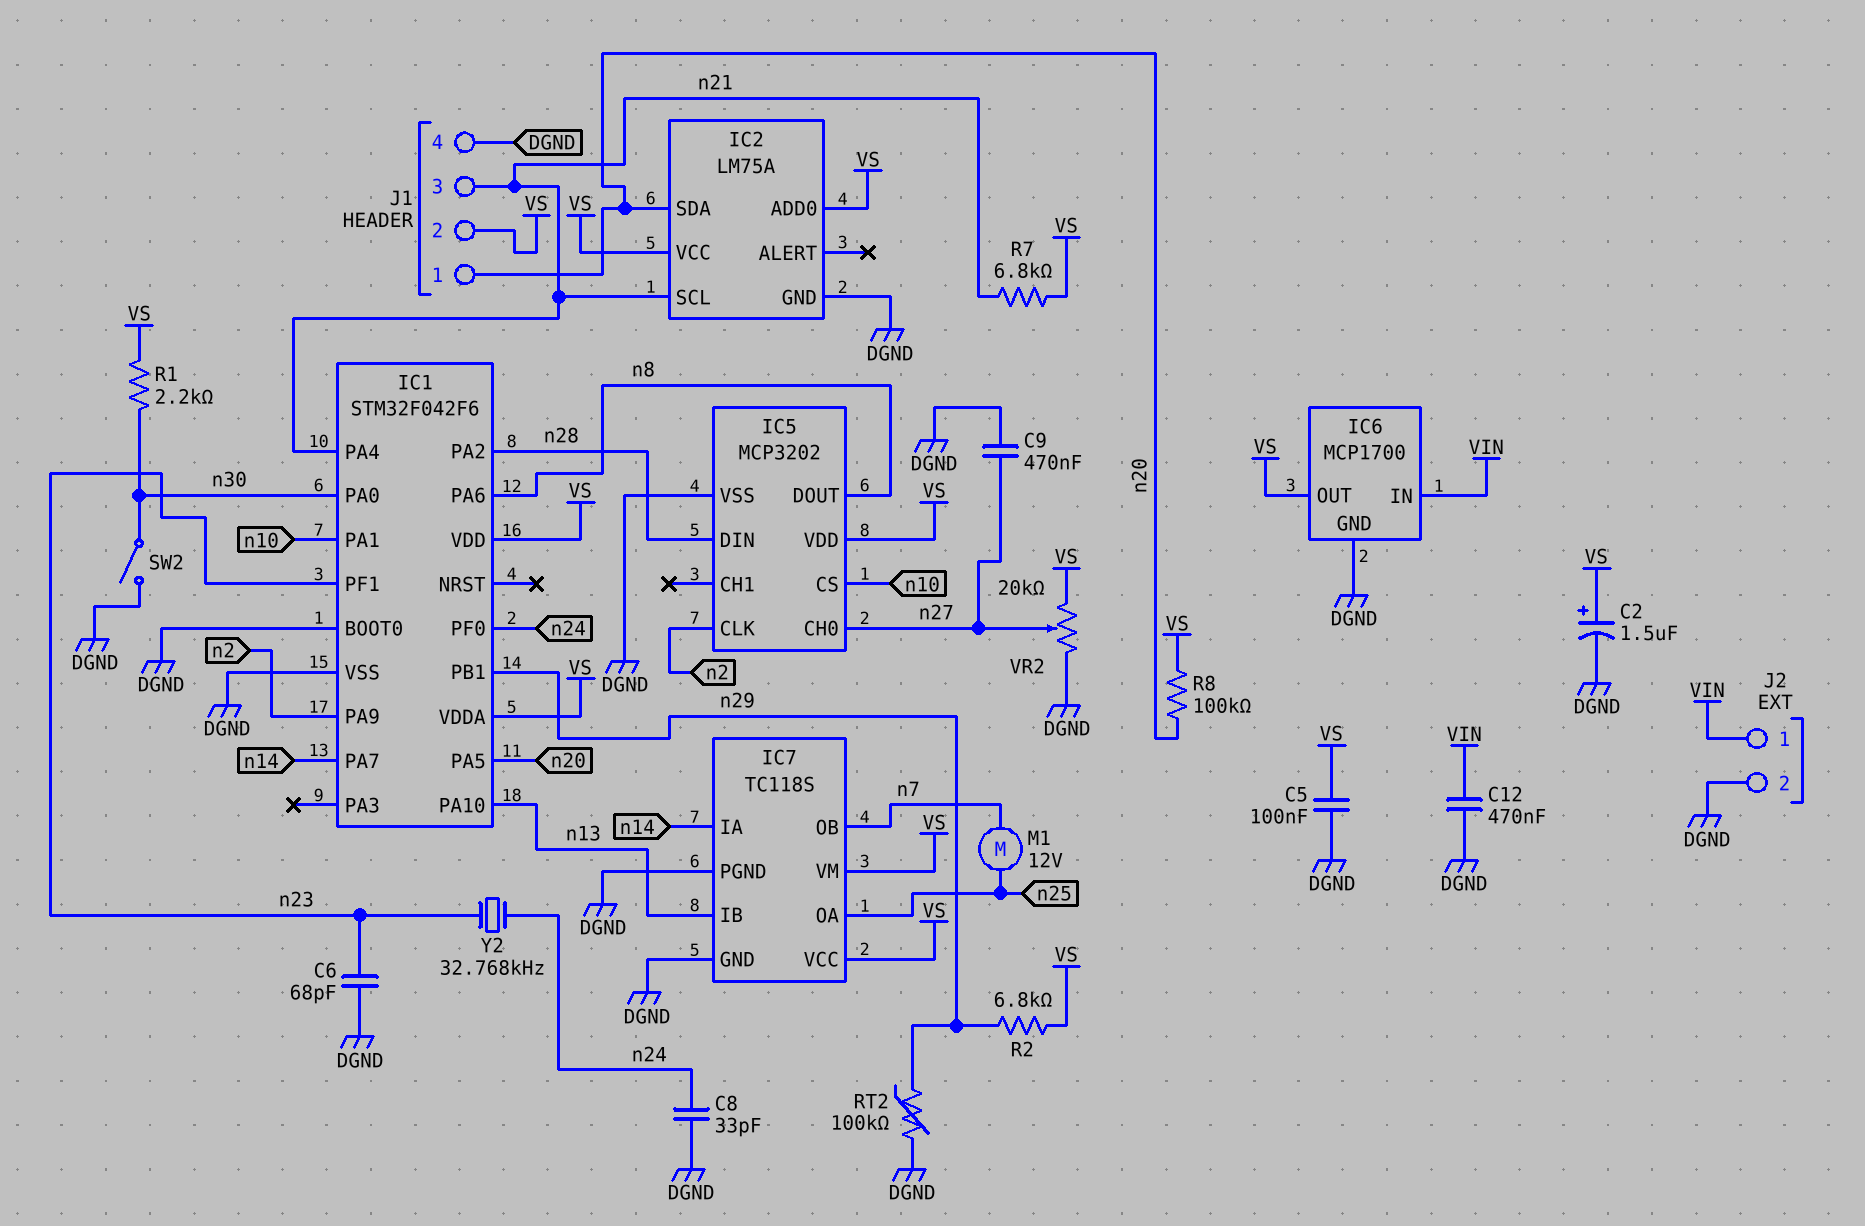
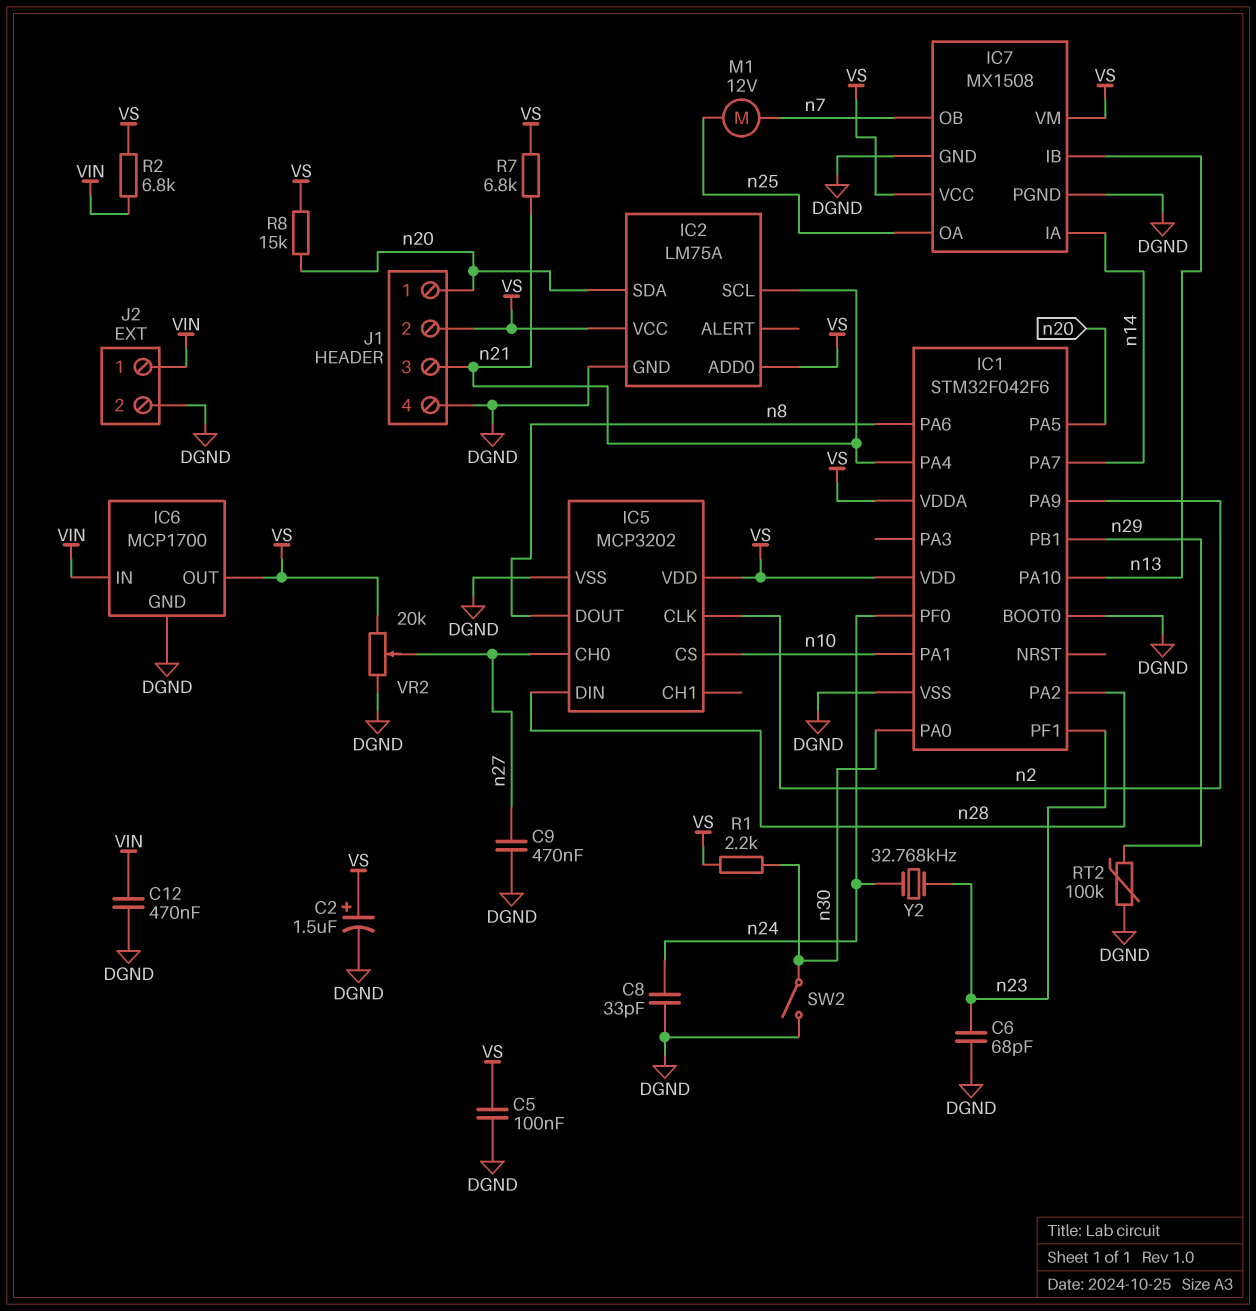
IC7: TC118S -> MX1508
R2: 6.8k (VS, n29) -> 6.8k (VIN, VS)
R8: 100k (VS, n20) -> 15k (VS, n20)

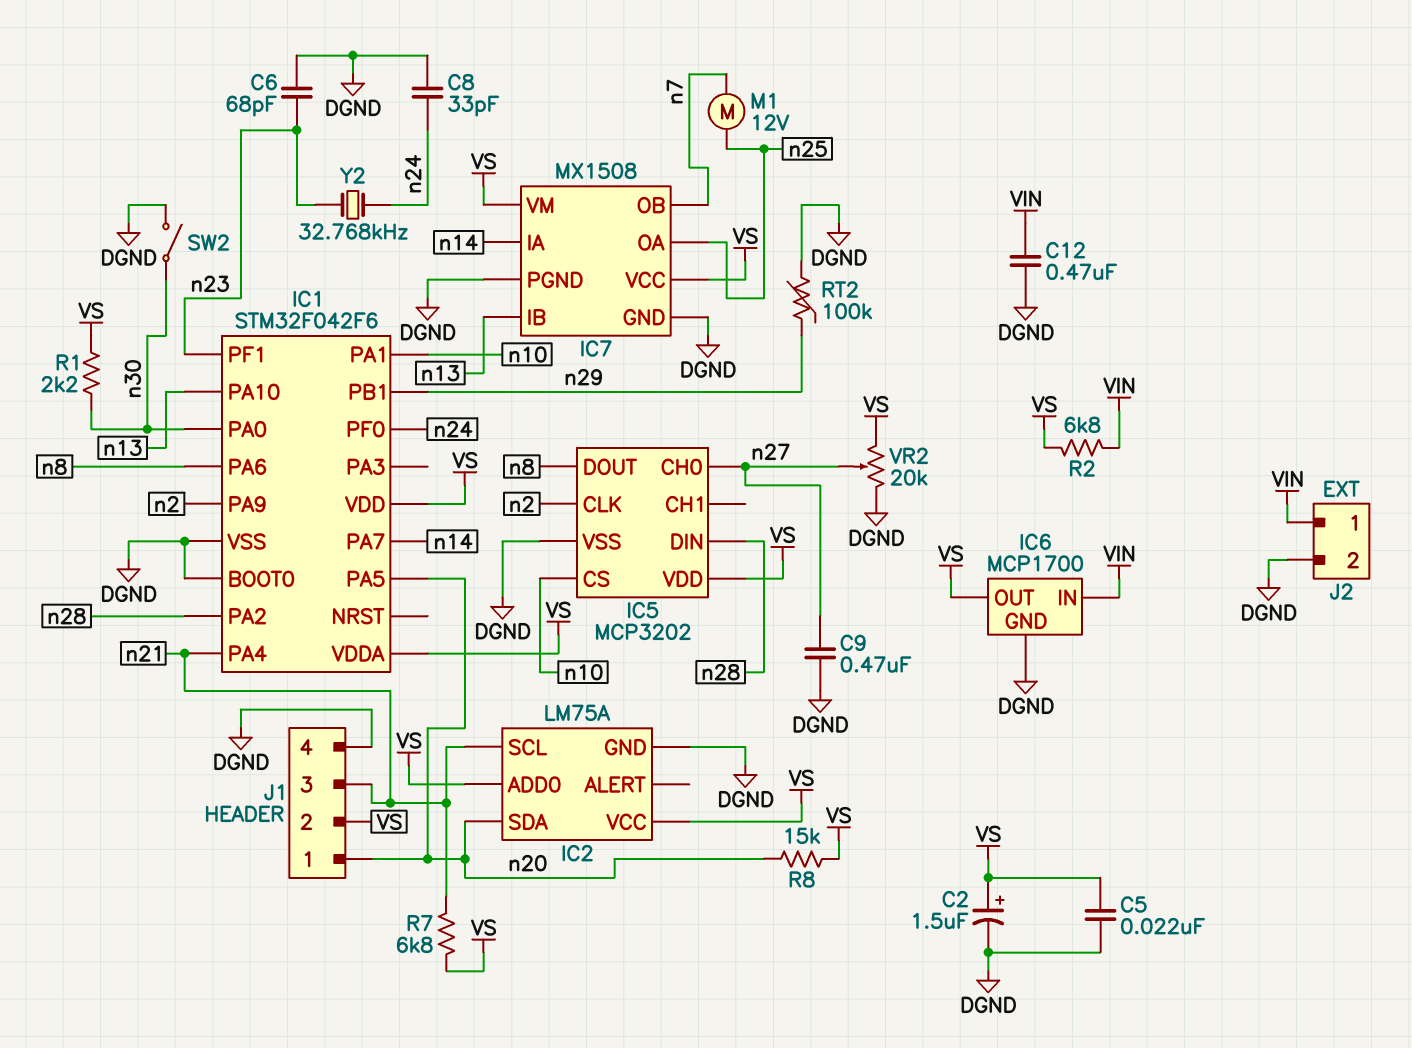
C5: 100nF (DGND, VS) -> 22nF (DGND, VS)

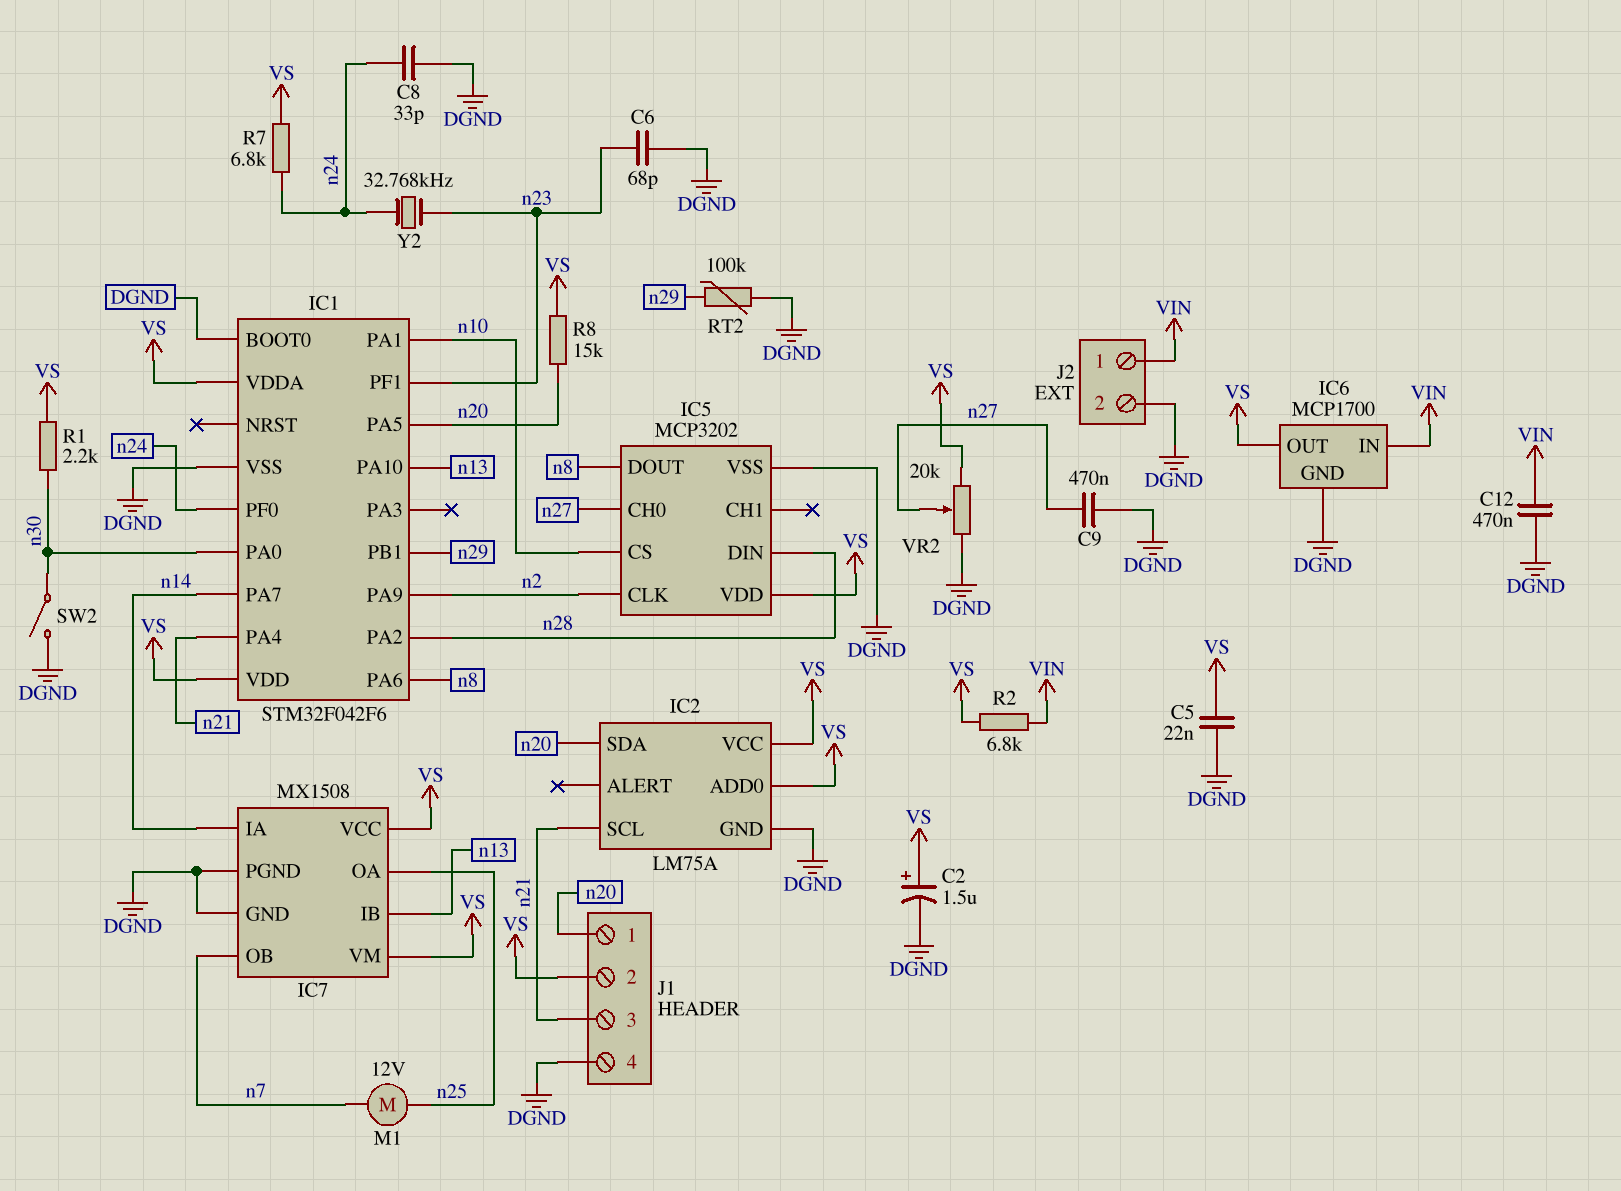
R7: 6.8k (VS, n21) -> 6.8k (VS, n24)

